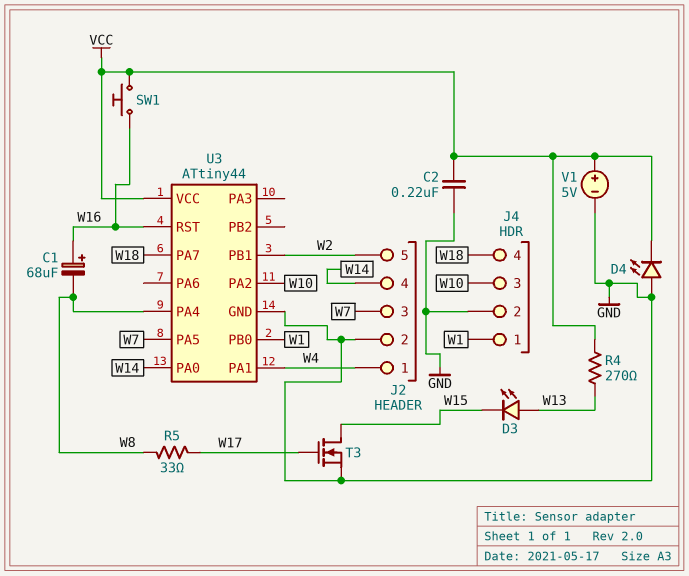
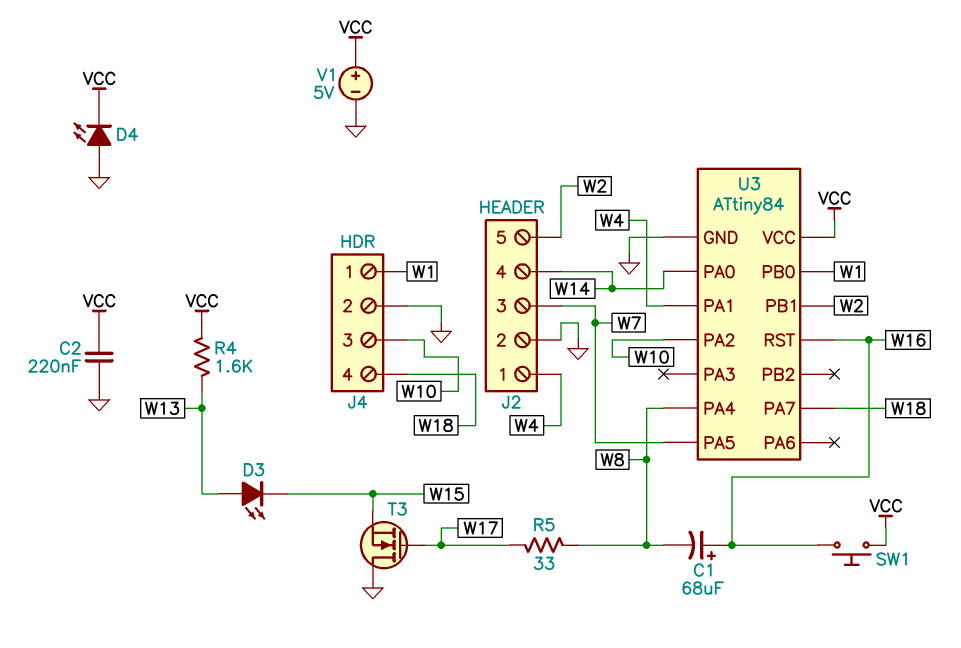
R4: 270 (VCC, W13) -> 1.6k (VCC, W13)
T3: NMOS (G W17, D W15, S GND) -> NMOS (G W17, D GND, S W15)
U3: ATtiny44 -> ATtiny84

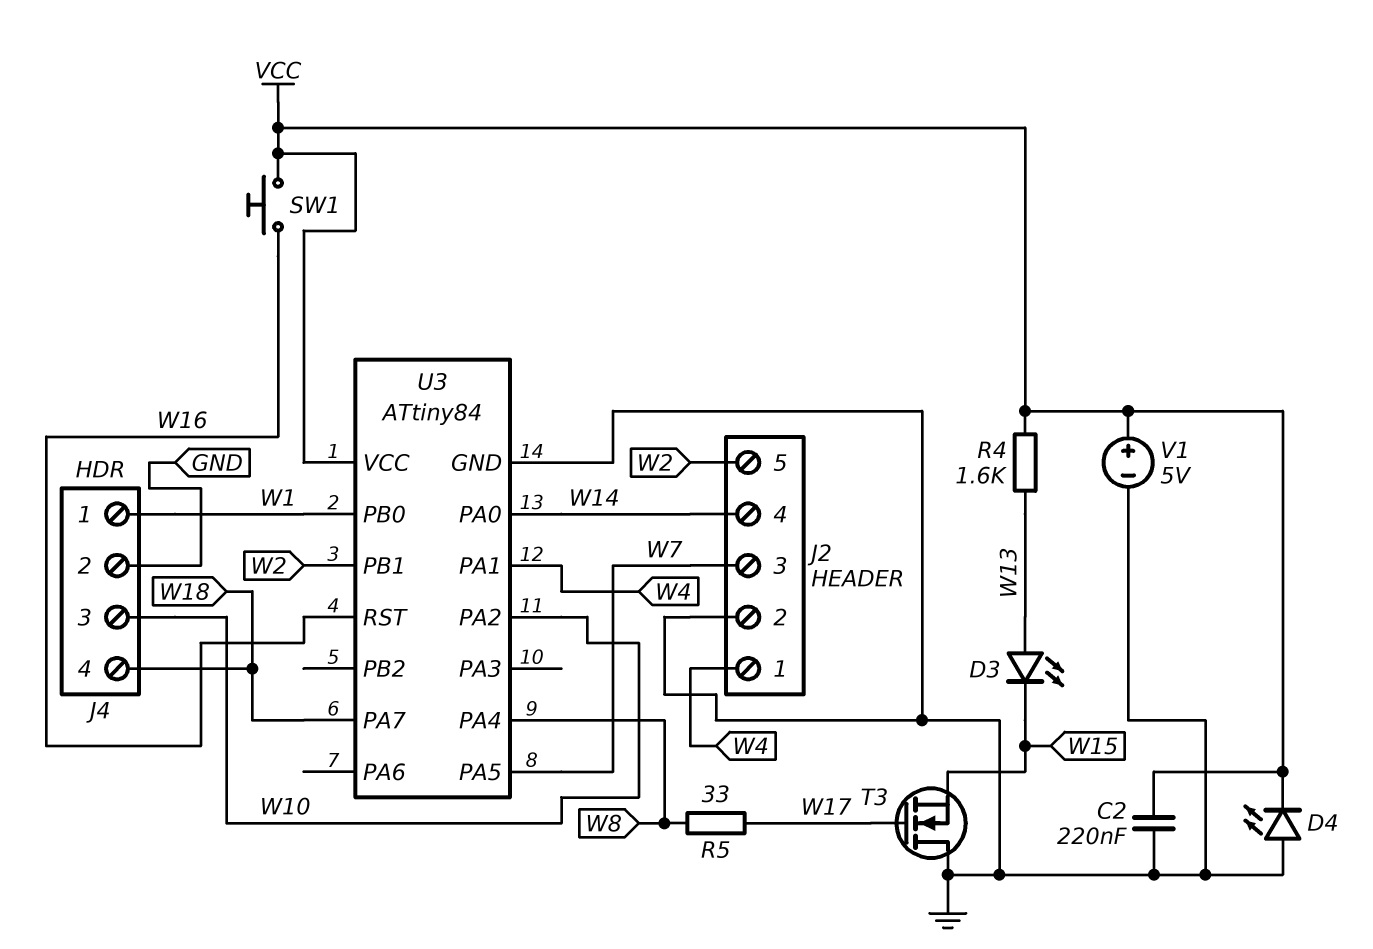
C1: 68uF (plus W16, minus W8) -> none

